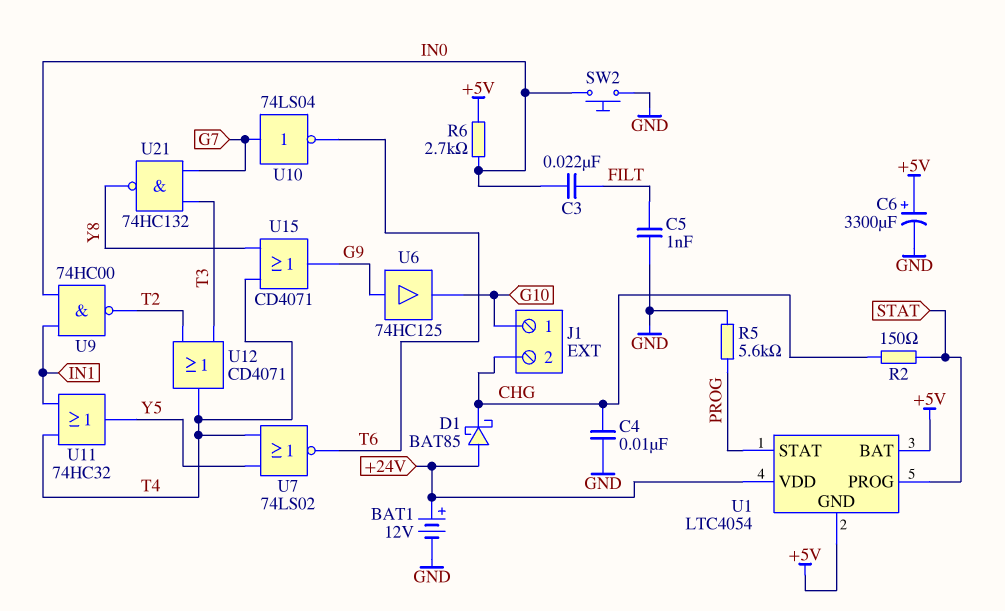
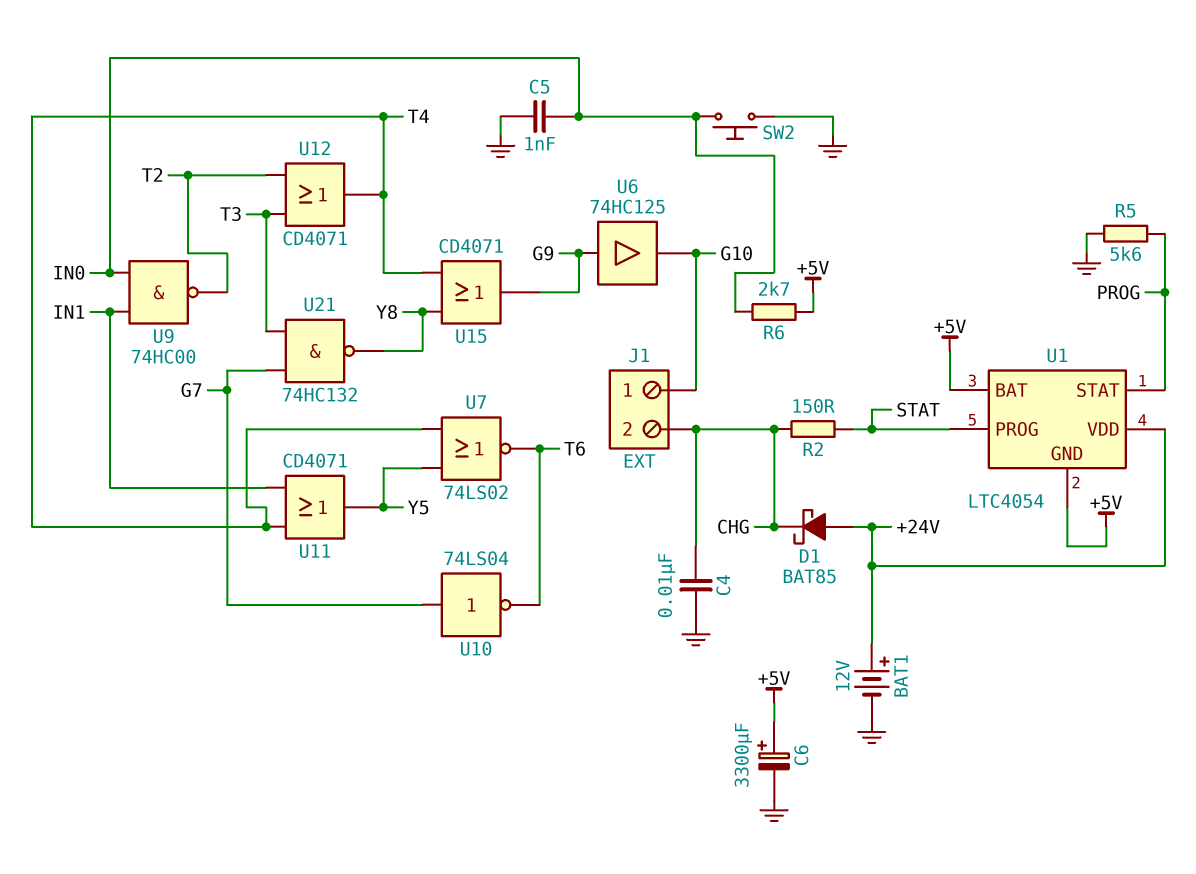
C3: 22nF (FILT, IN0) -> none
C5: 1nF (FILT, GND) -> 1nF (GND, IN0)
U11: OR 74HC32 (in IN1, in T4, out Y5) -> OR CD4071 (in IN1, in T4, out Y5)

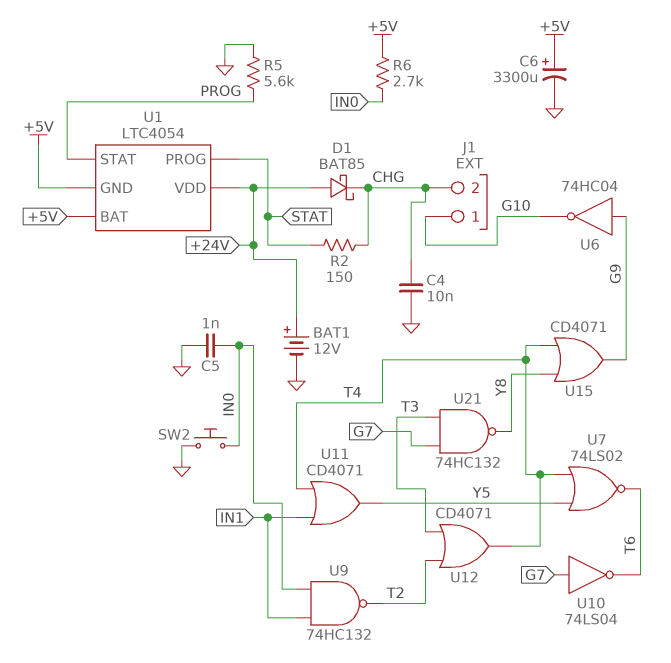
U6: buffer 74HC125 (in G9, out G10) -> NOT 74HC04 (in G9, out G10)
U9: NAND 74HC00 (in IN0, in IN1, out T2) -> NAND 74HC132 (in IN0, in IN1, out T2)

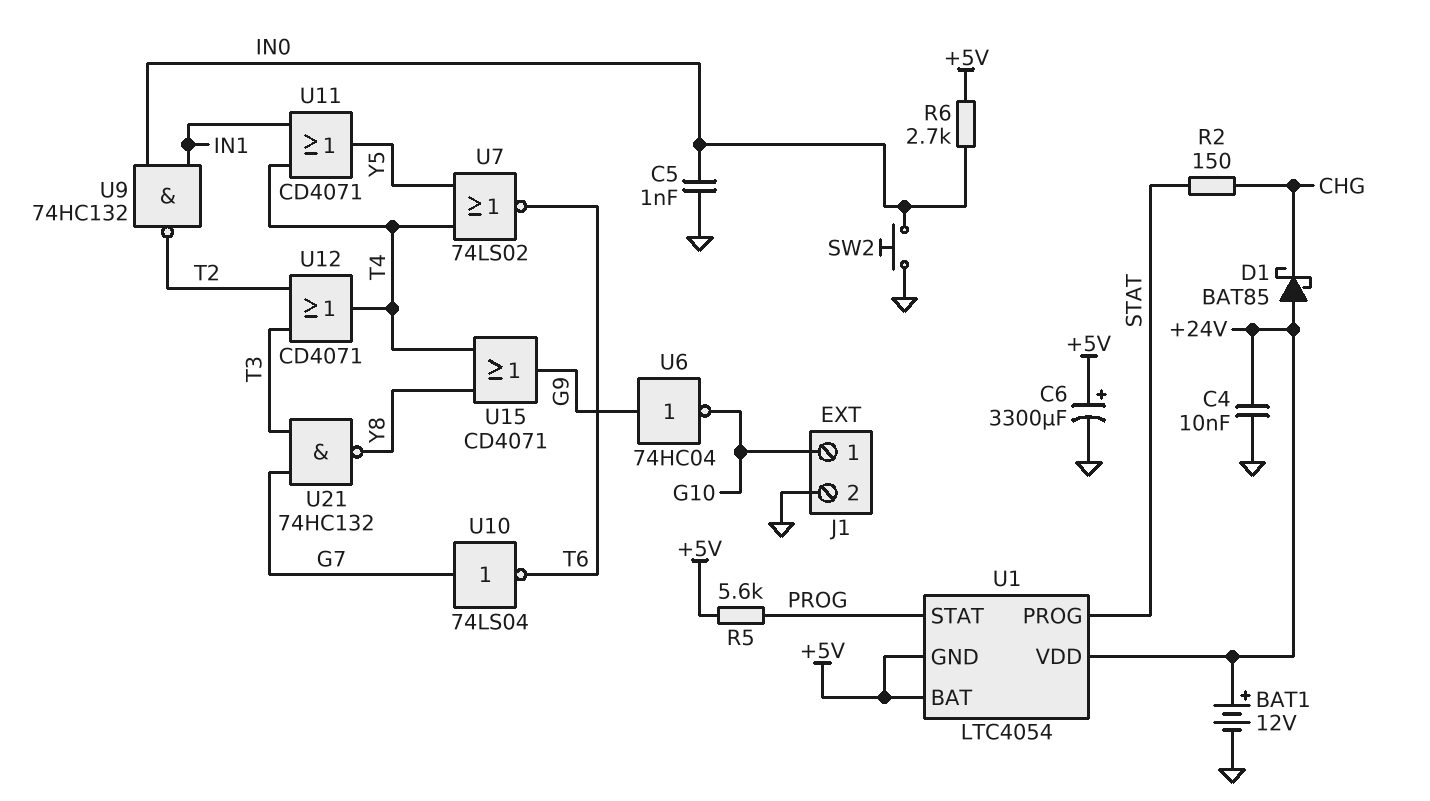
C4: 10nF (CHG, GND) -> 10nF (+24V, GND)
J1 pin 2: CHG -> GND
R5: 5.6k (GND, PROG) -> 5.6k (+5V, PROG)

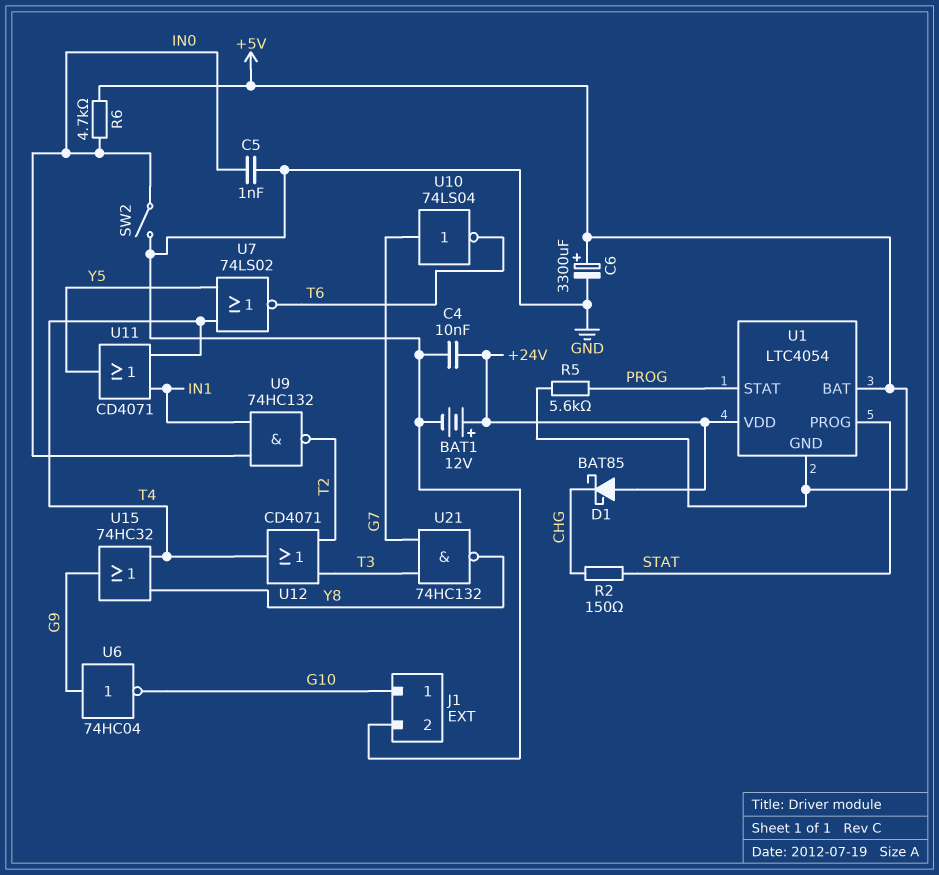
R6: 2.7k (+5V, IN0) -> 4.7k (+5V, IN0)
SW2: button (GND, IN0) -> switch (GND, IN0)
U15: OR CD4071 (in T4, in Y8, out G9) -> OR 74HC32 (in T4, in Y8, out G9)

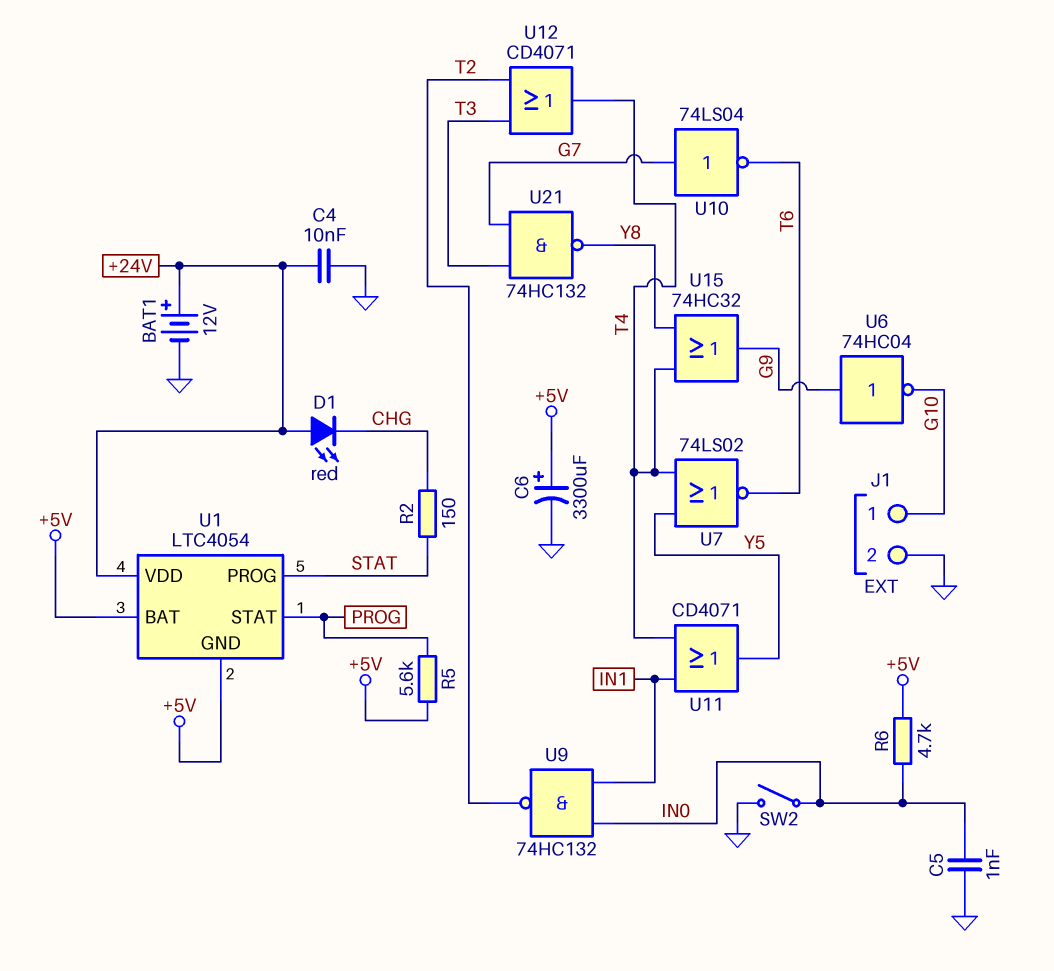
D1: schottky BAT85 (A +24V, K CHG) -> LED red (A +24V, K CHG)

